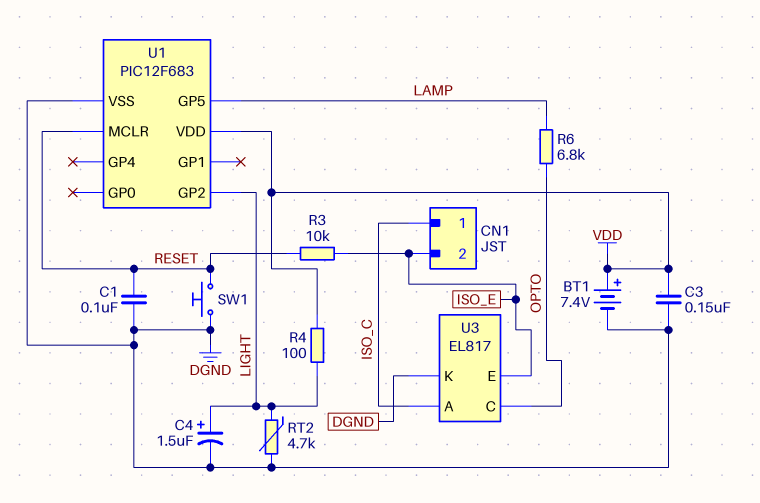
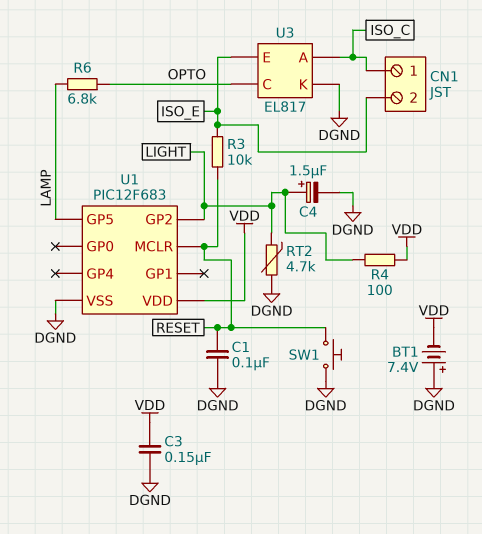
BT1: 7.4V (plus VDD, minus DGND) -> 7.4V (plus DGND, minus VDD)

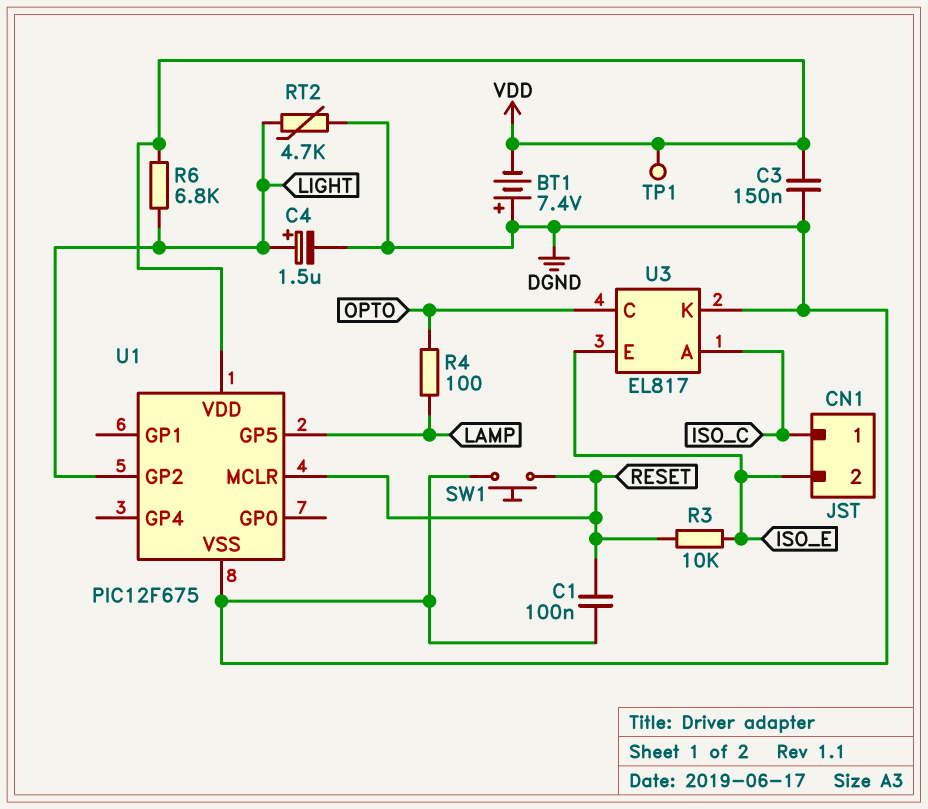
R4: 100 (LIGHT, VDD) -> 100 (LAMP, OPTO)
R6: 6.8k (LAMP, OPTO) -> 6.8k (LIGHT, VDD)
TP1: none -> test point (VDD)
U1: PIC12F683 -> PIC12F675

